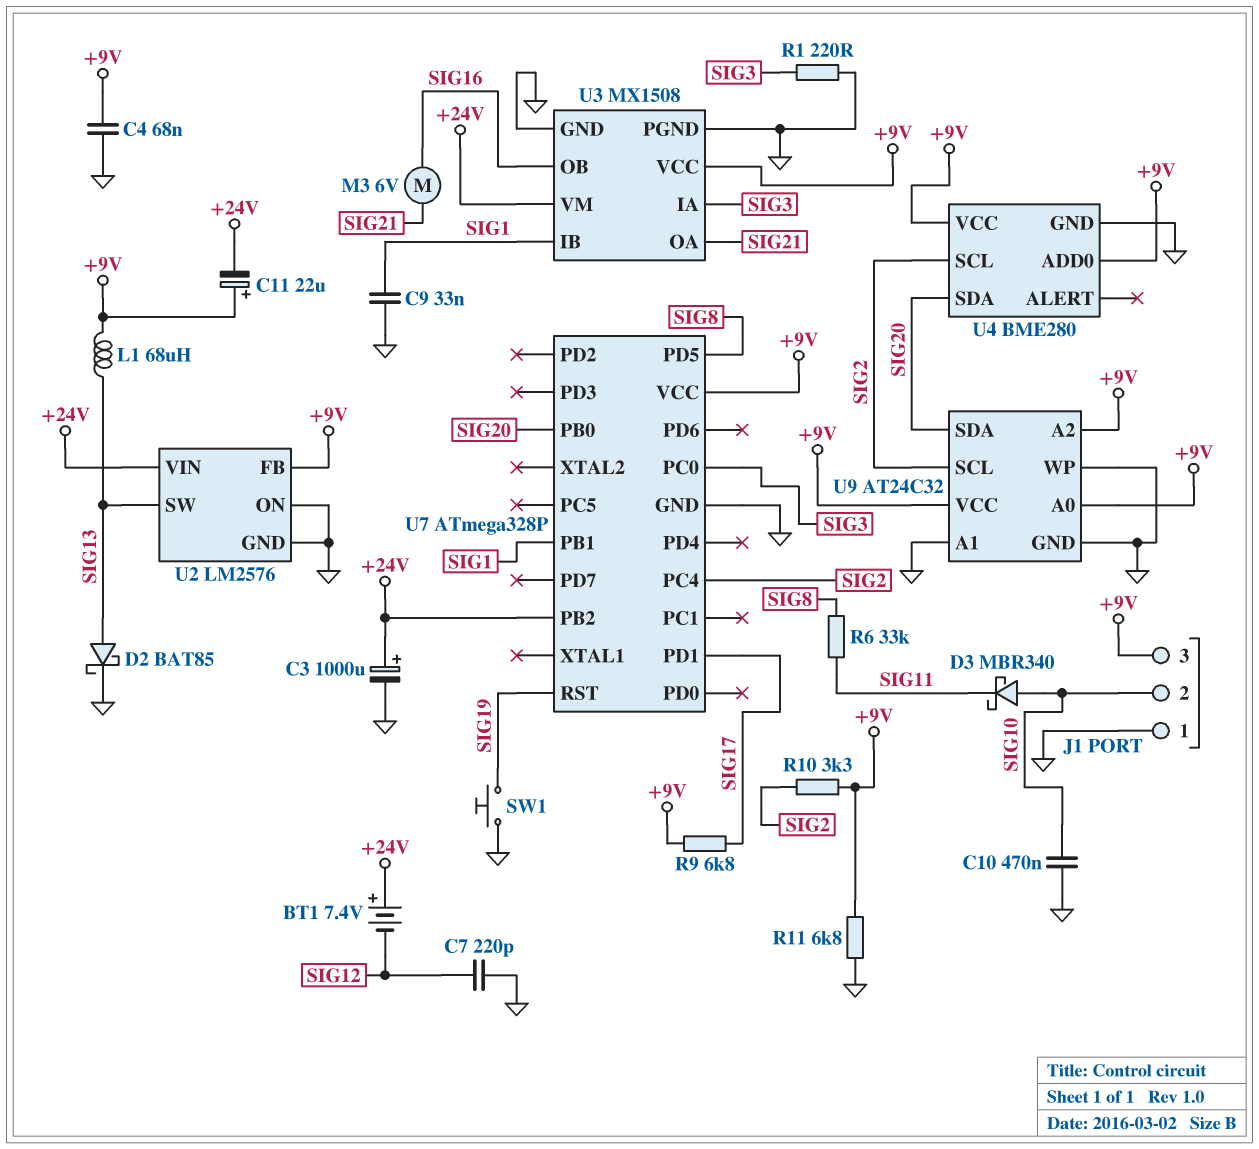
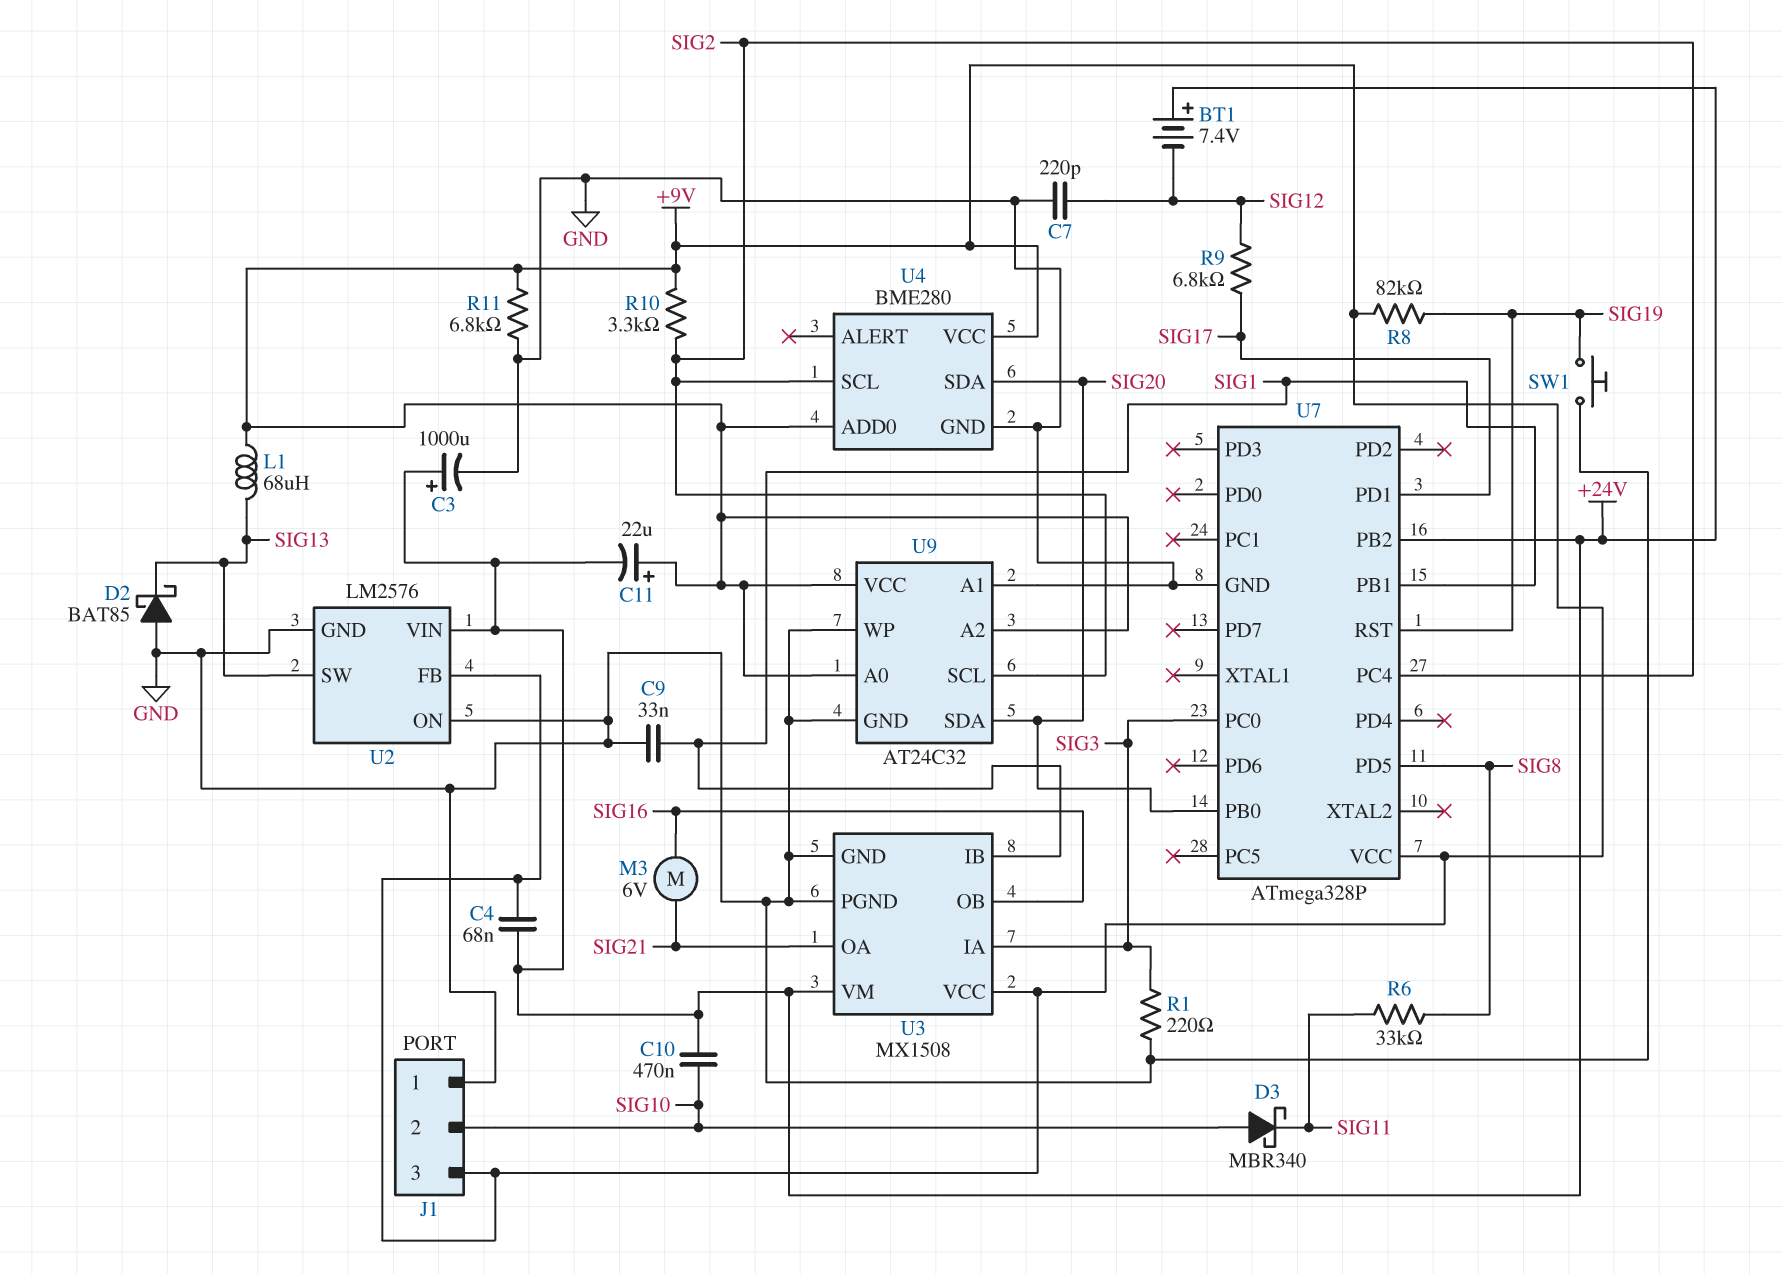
C4: 68nF (+9V, GND) -> 68nF (+9V, +24V)
C10: 470nF (GND, SIG10) -> 470nF (+24V, SIG10)
D2: schottky BAT85 (A SIG13, K GND) -> schottky BAT85 (A GND, K SIG13)
R8: none -> 82k (+9V, SIG19)
R9: 6.8k (+9V, SIG17) -> 6.8k (SIG12, SIG17)

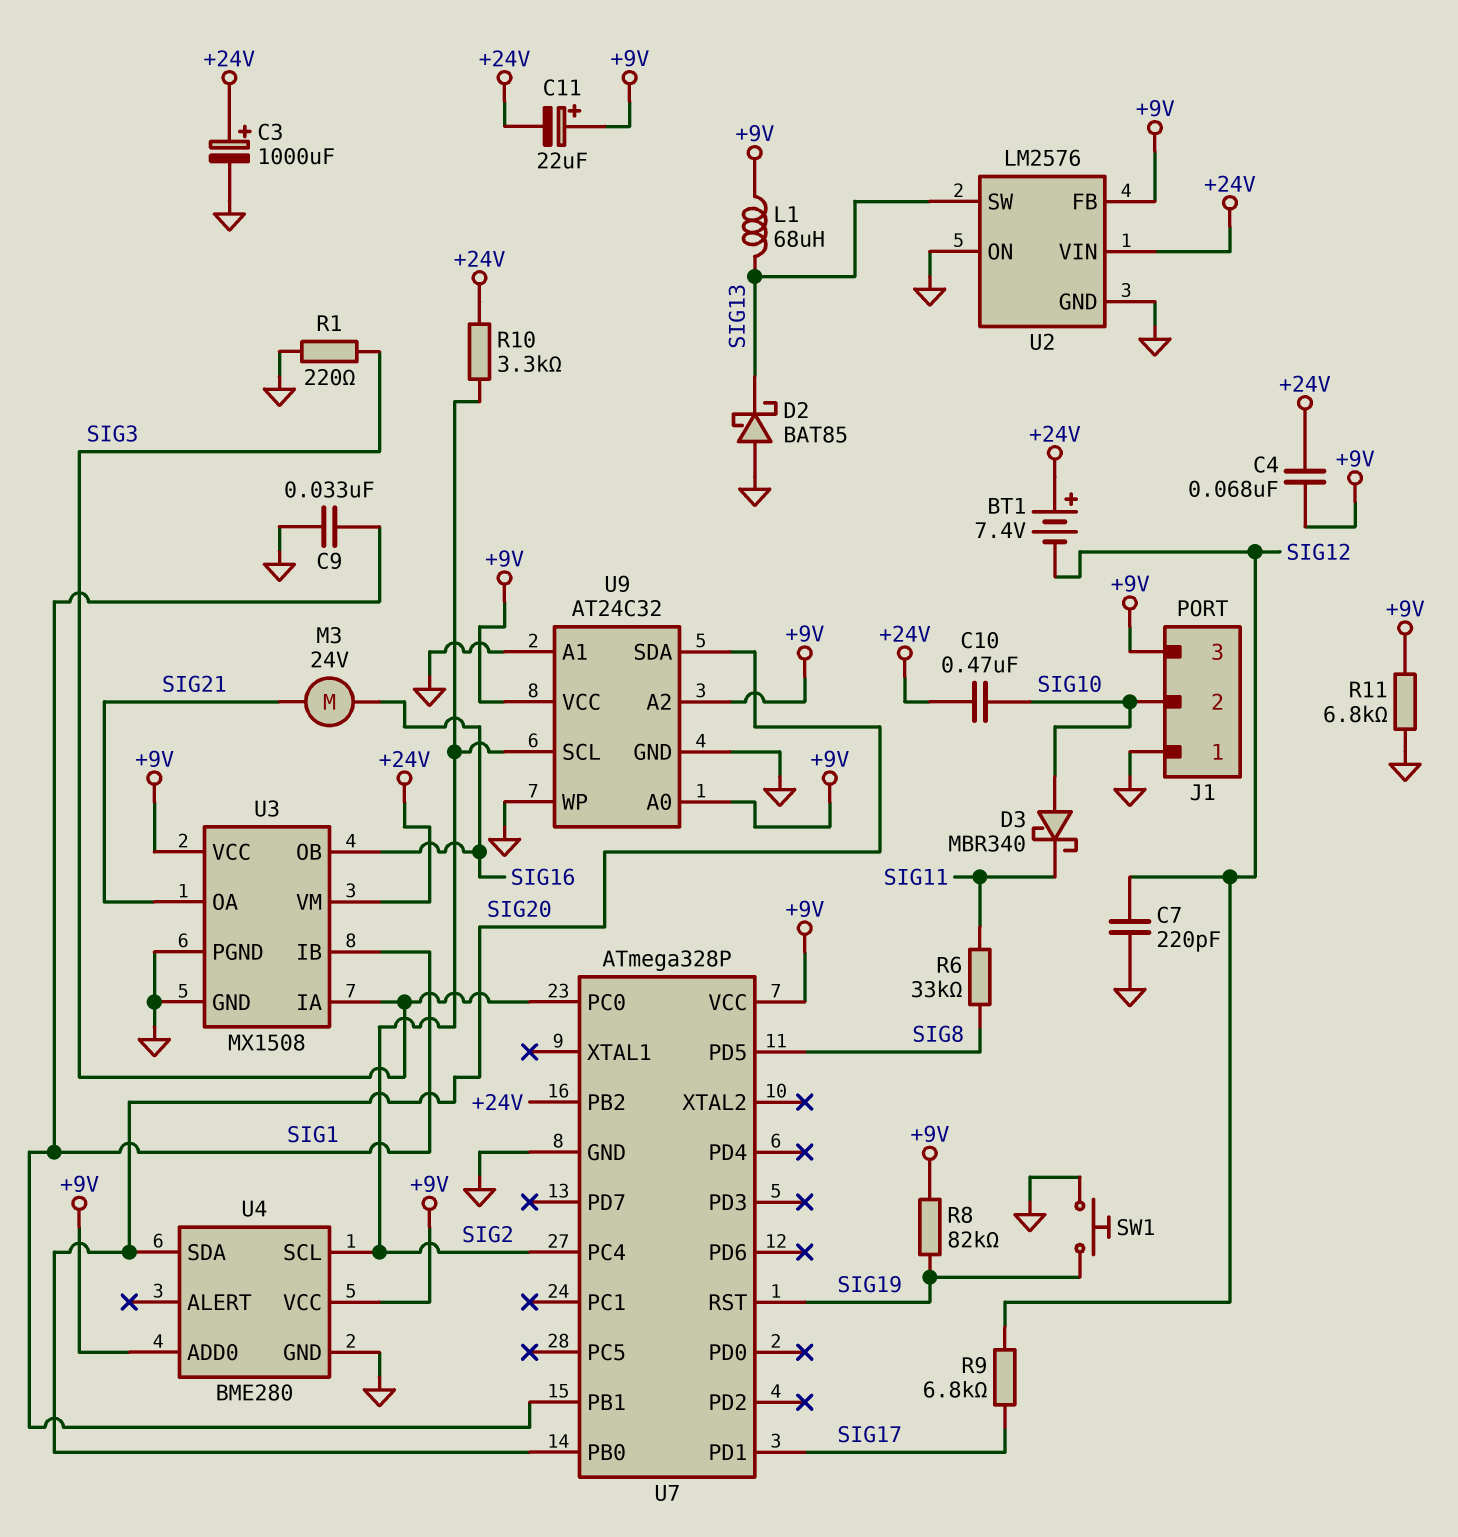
M3: motor 6V (SIG16, SIG21) -> motor 24V (SIG16, SIG21)
R10: 3.3k (+9V, SIG2) -> 3.3k (+24V, SIG2)

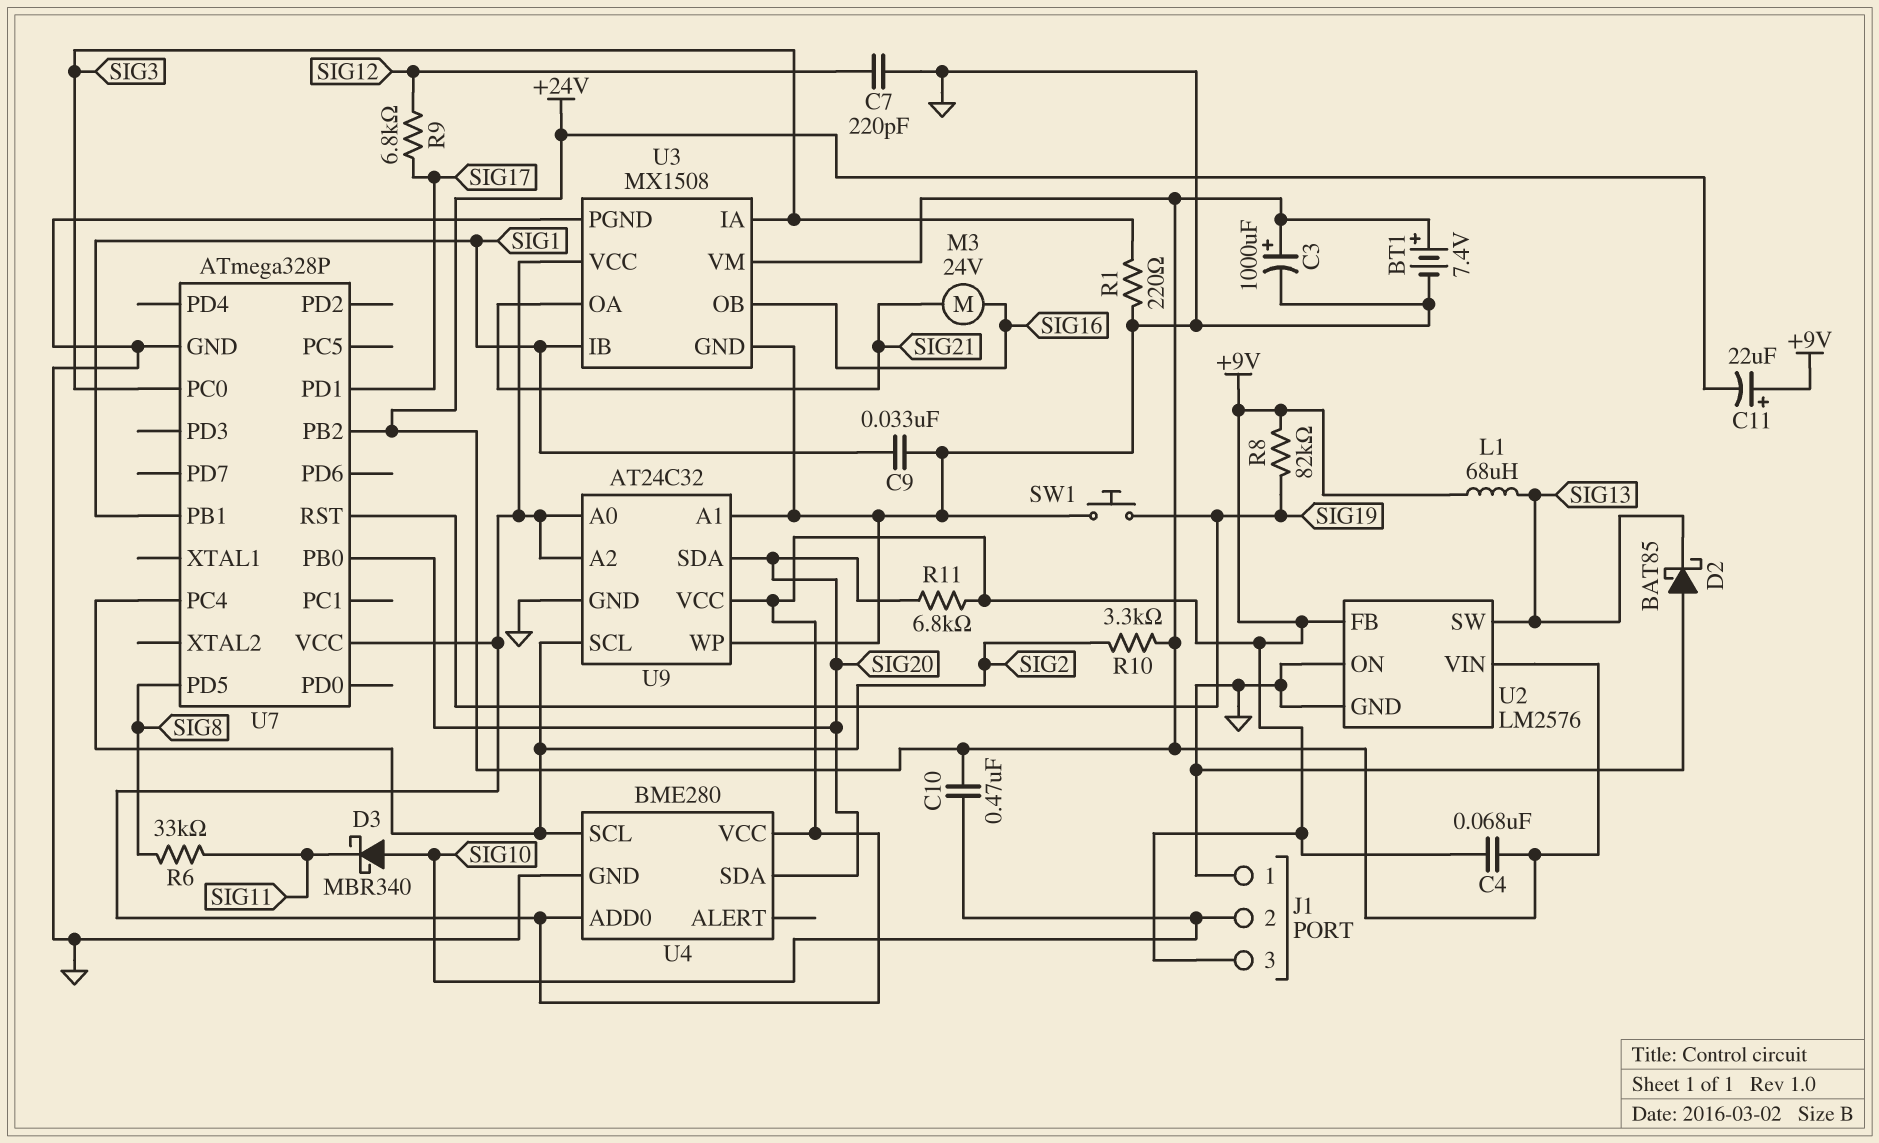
BT1: 7.4V (plus +24V, minus SIG12) -> 7.4V (plus +24V, minus GND)
R11: 6.8k (+9V, GND) -> 6.8k (+9V, SIG20)

